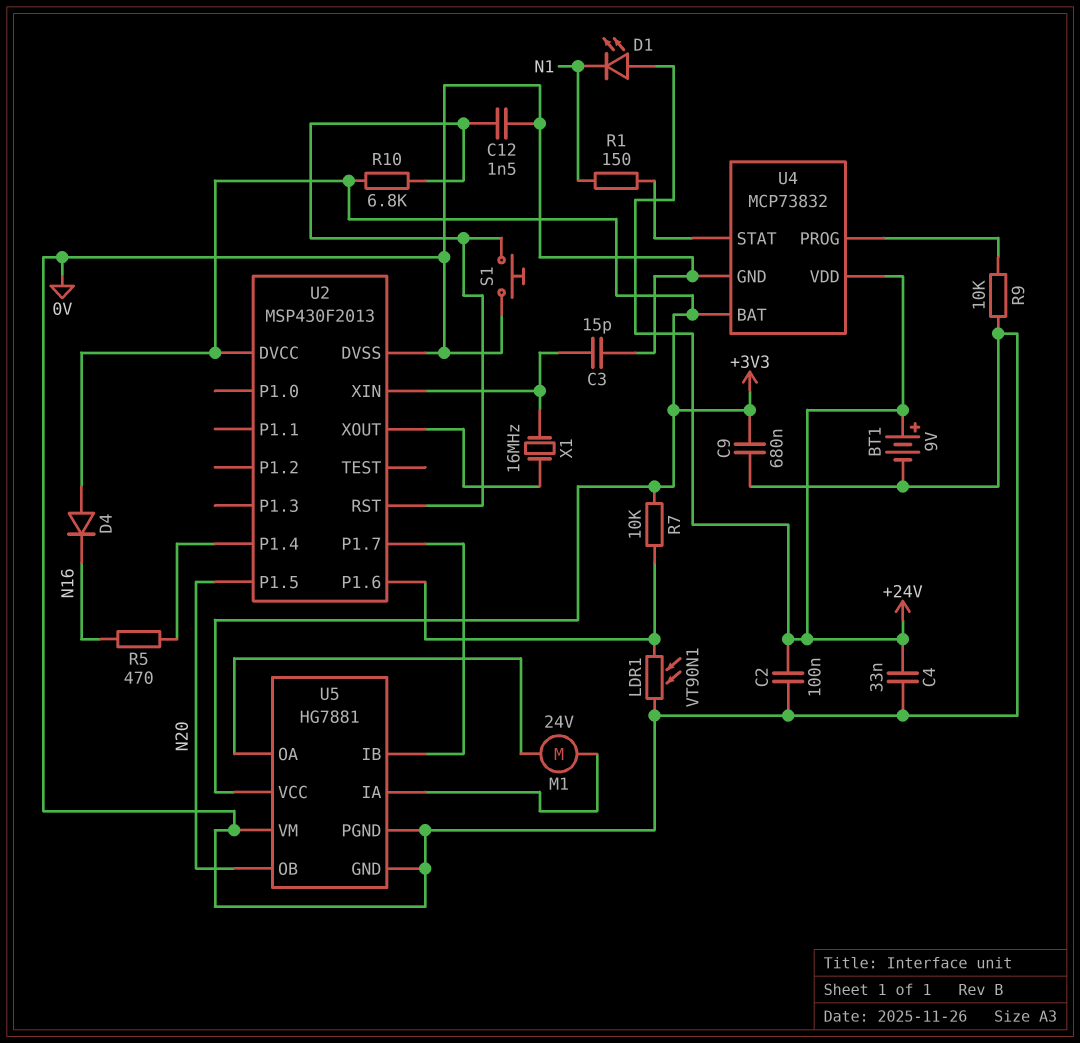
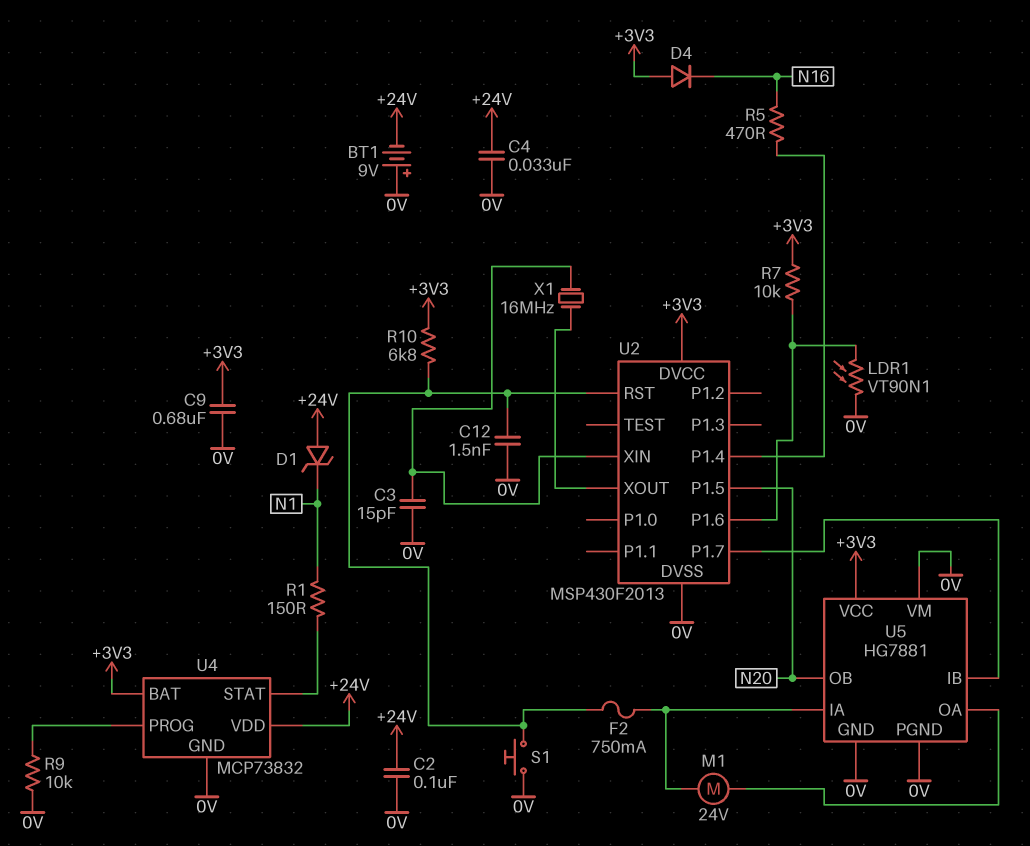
BT1: 9V (plus +24V, minus 0V) -> 9V (plus 0V, minus +24V)
D1: LED (A +24V, K N1) -> zener (A +24V, K N1)
F2: none -> 750mA (U2/RST, U5/IA)

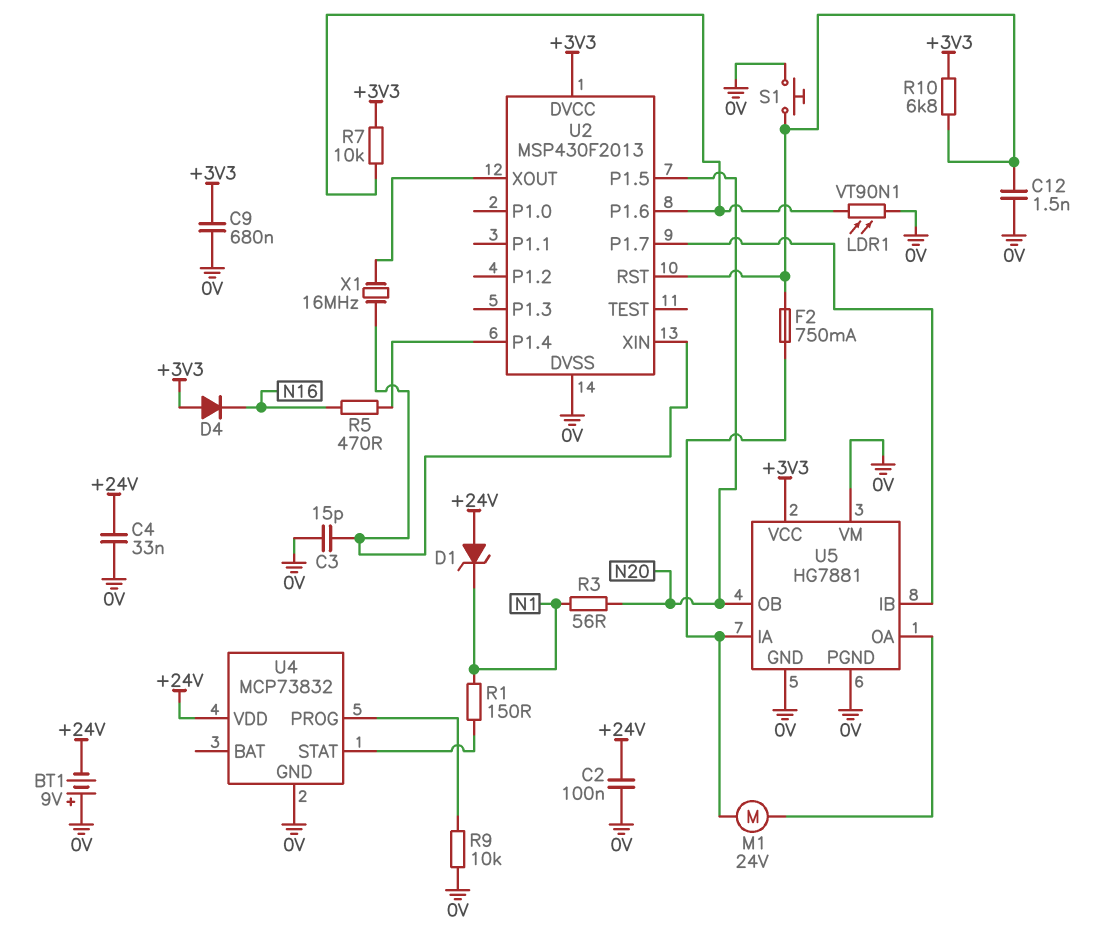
R3: none -> 56 (N1, N20)
U4 pin BAT: +3V3 -> none

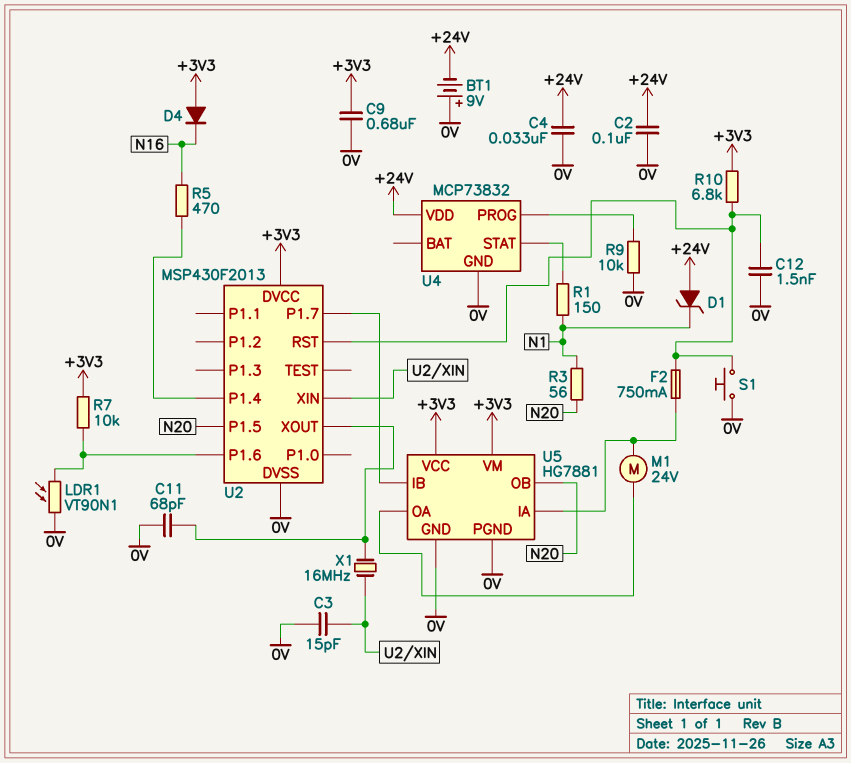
C11: none -> 68pF (0V, U2/XOUT)
U5 pin VM: 0V -> +3V3

